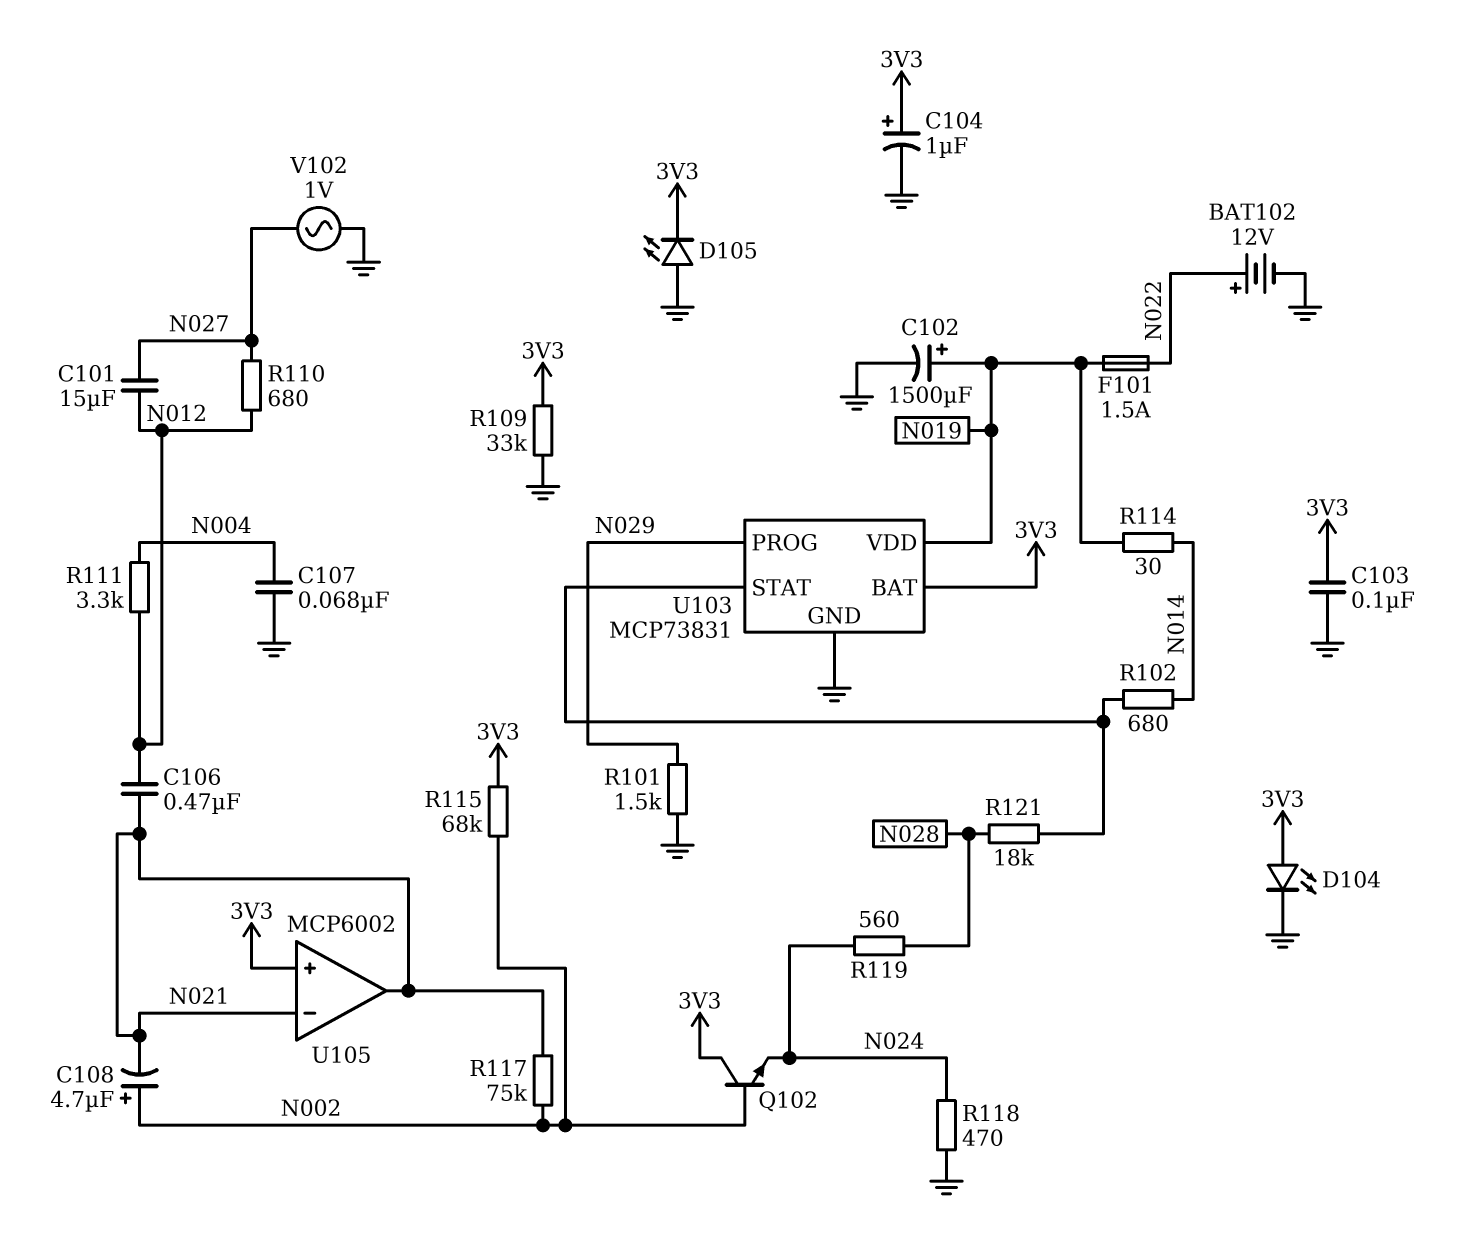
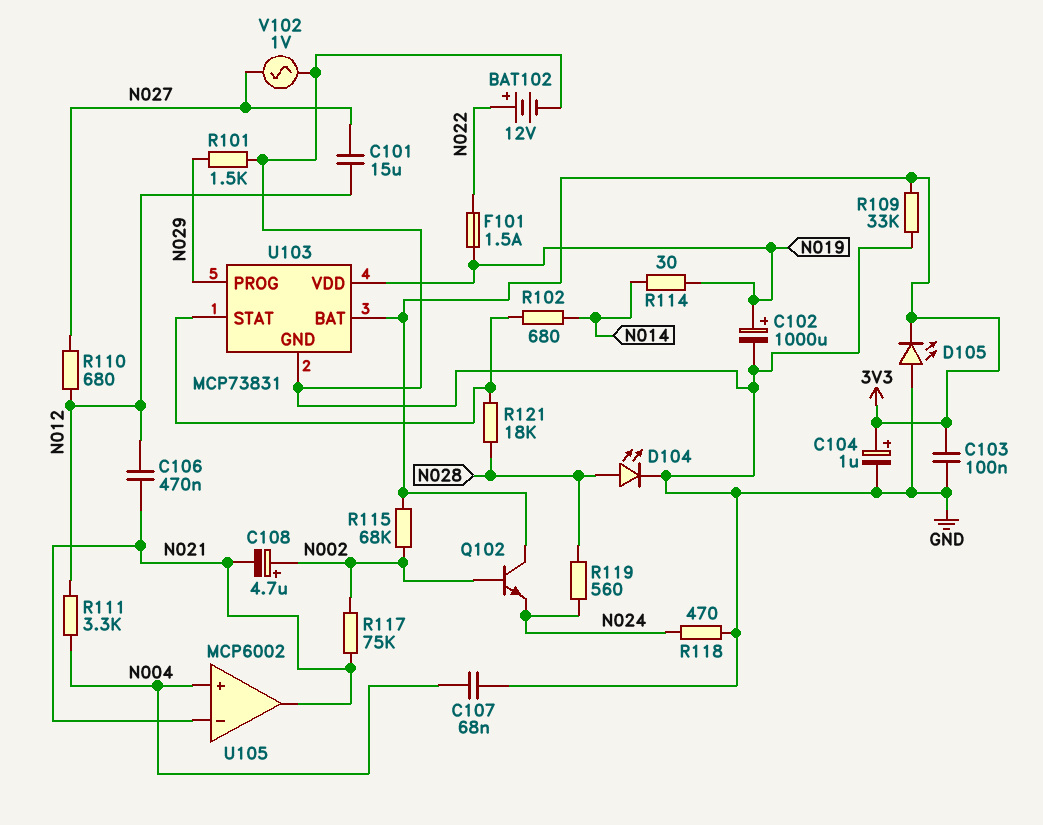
C102: 1500uF (plus N019, minus GND) -> 1000uF (plus N019, minus GND)
D104: LED (A 3V3, K GND) -> LED (A N028, K GND)
U105 pin in+: 3V3 -> N004

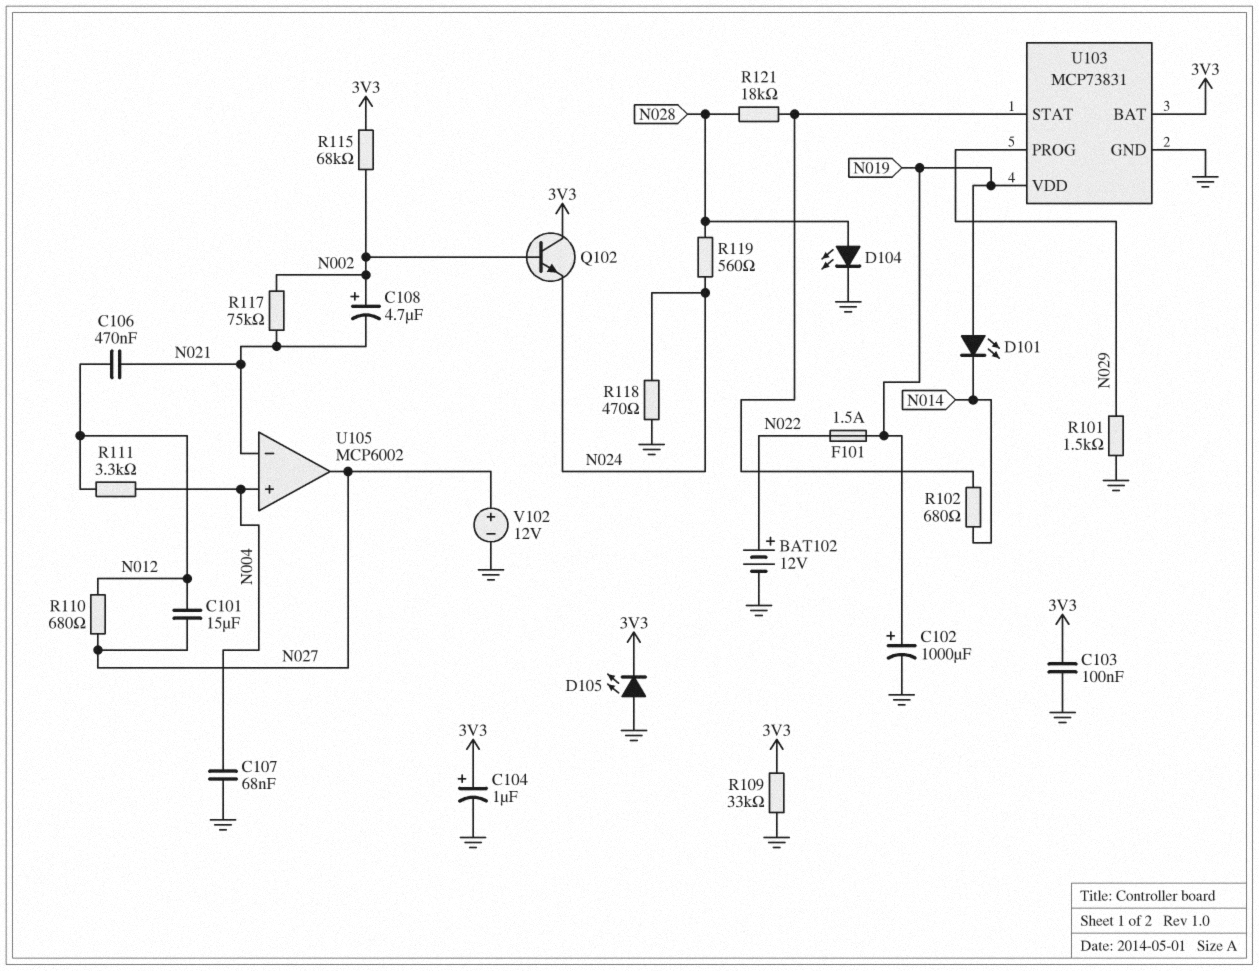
D101: none -> LED (A N019, K N014)
R114: 30 (N014, N019) -> none
U105 pin out: N021 -> N027
V102: AC 1V (GND, N027) -> 12V (plus N027, minus GND)

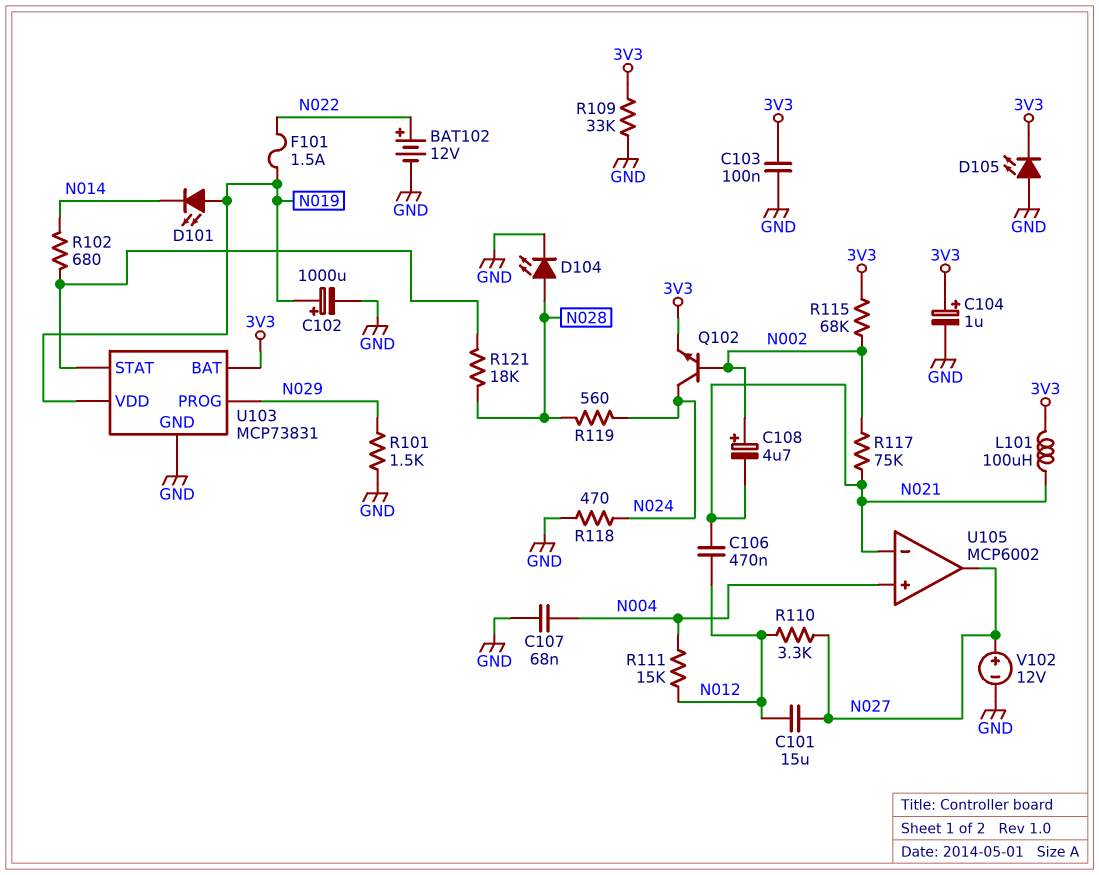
L101: none -> 100uH (3V3, N021)
Q102: NPN (B N002, C 3V3, E N024) -> NPN (B N002, C N024, E 3V3)
R110: 680 (N012, N027) -> 3.3k (N012, N027)
R111: 3.3k (N004, N012) -> 15k (N004, N012)

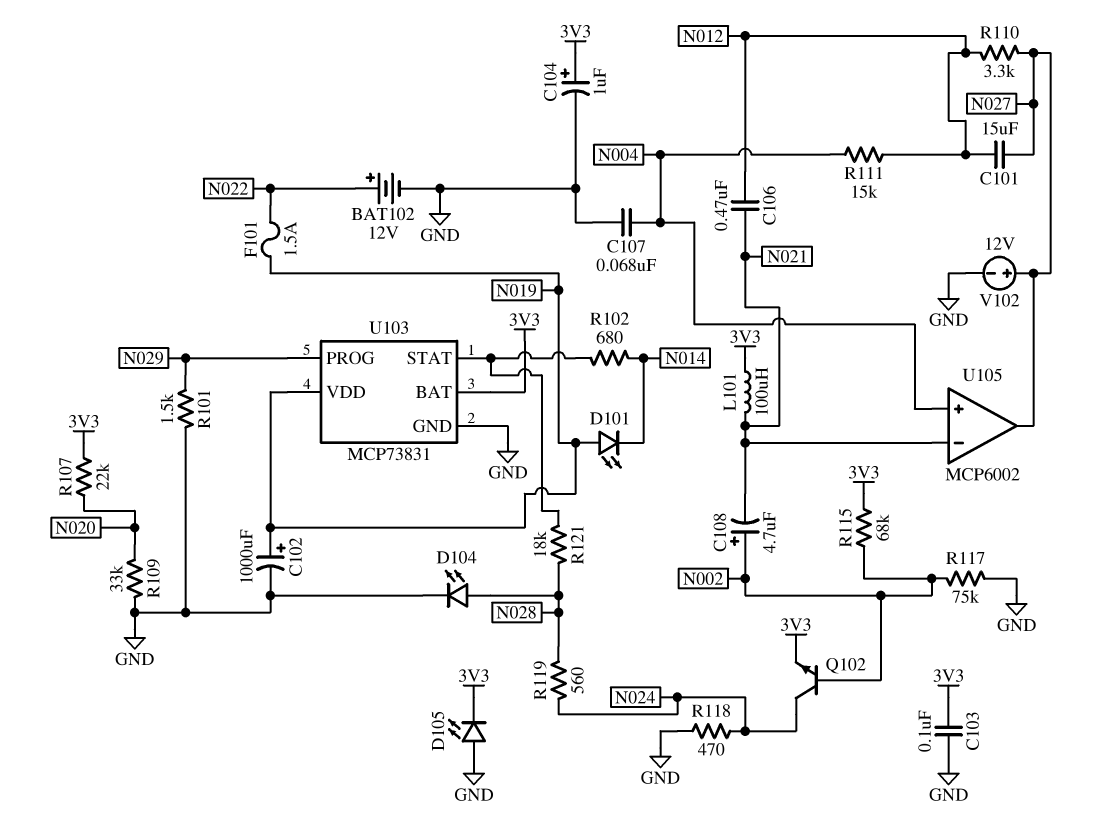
R107: none -> 22k (3V3, N020)
R109: 33k (3V3, GND) -> 33k (GND, N020)
R117: 75k (N002, N021) -> 75k (GND, N002)

